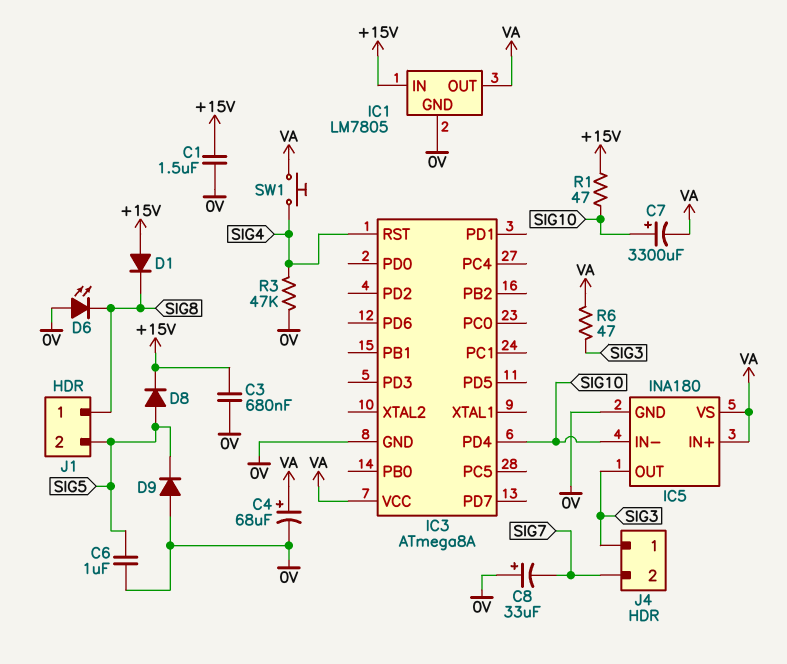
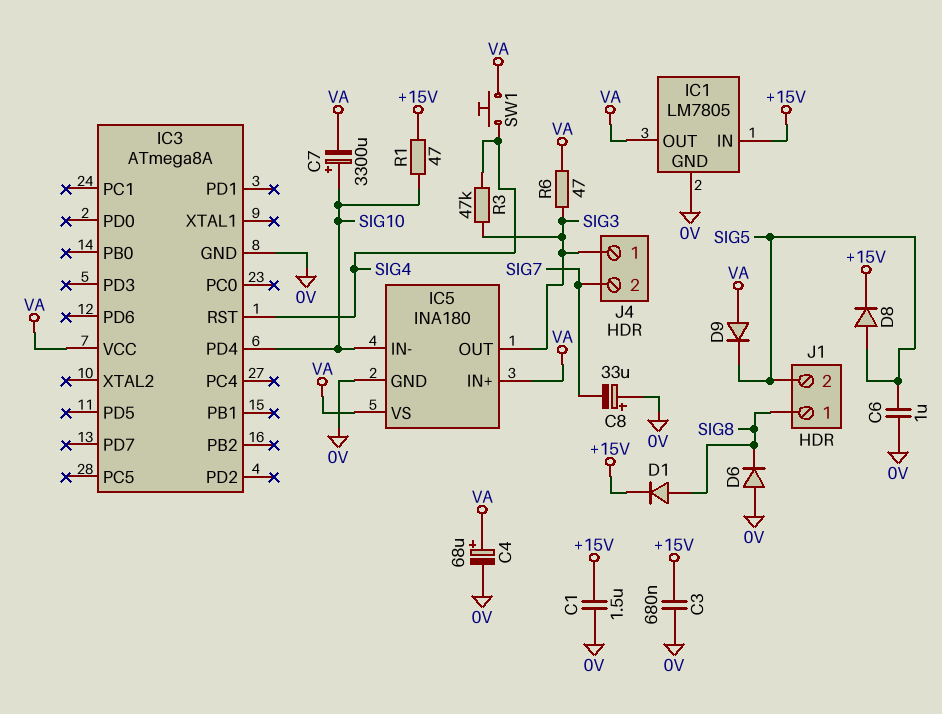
D1: diode (A +15V, K SIG8) -> diode (A SIG8, K +15V)
D6: LED (A 0V, K SIG8) -> diode (A 0V, K SIG8)
D9: diode (A 0V, K SIG5) -> diode (A VA, K SIG5)
R3: 47k (0V, SIG4) -> 47k (SIG3, SIG4)

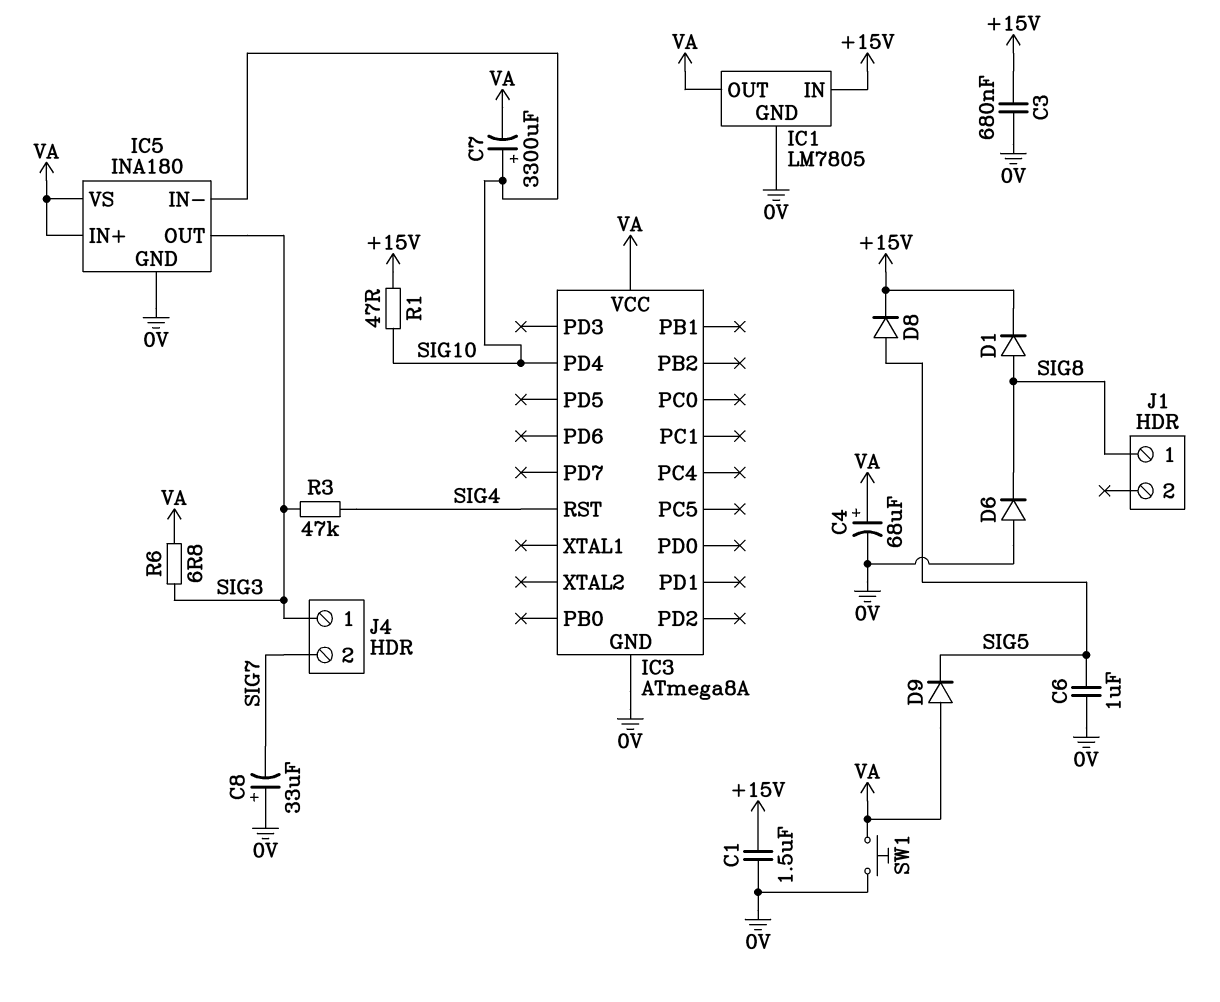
J1 pin 2: SIG5 -> none
R6: 47 (SIG3, VA) -> 6.8 (SIG3, VA)
SW1: button (SIG4, VA) -> button (0V, VA)

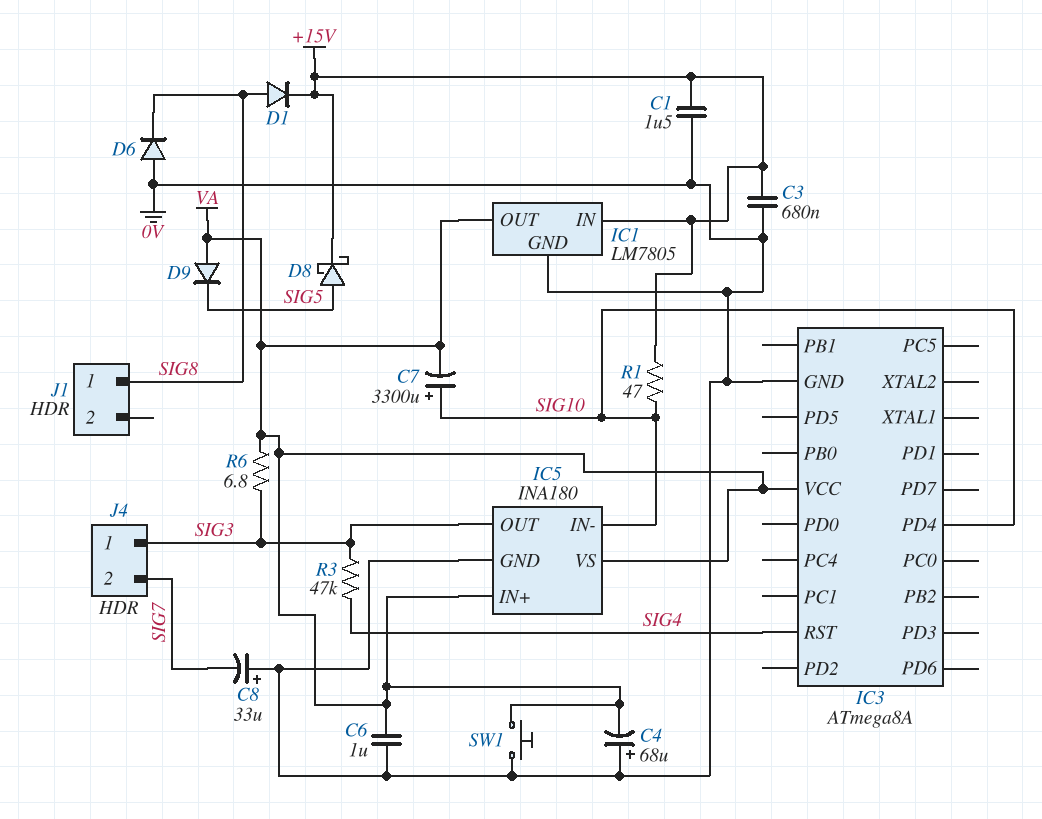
C4: 68uF (plus VA, minus 0V) -> 68uF (plus 0V, minus VA)
C6: 1uF (0V, SIG5) -> 1uF (0V, VA)
D8: diode (A SIG5, K +15V) -> schottky (A SIG5, K +15V)

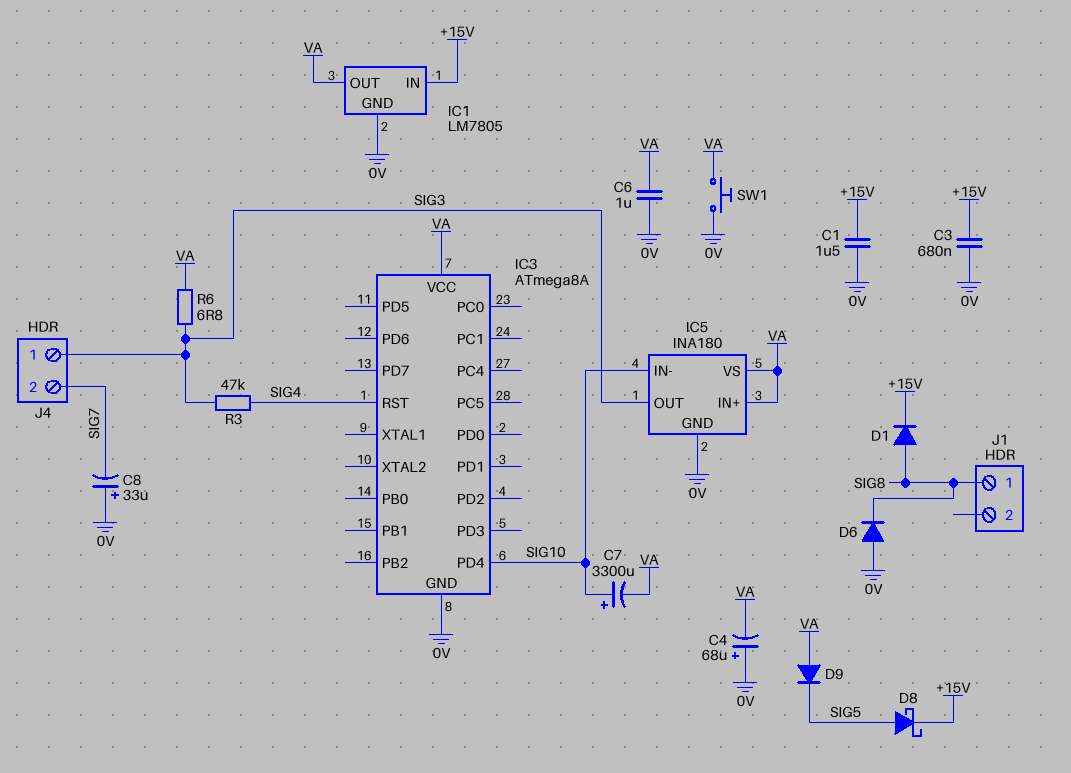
R1: 47 (+15V, SIG10) -> none

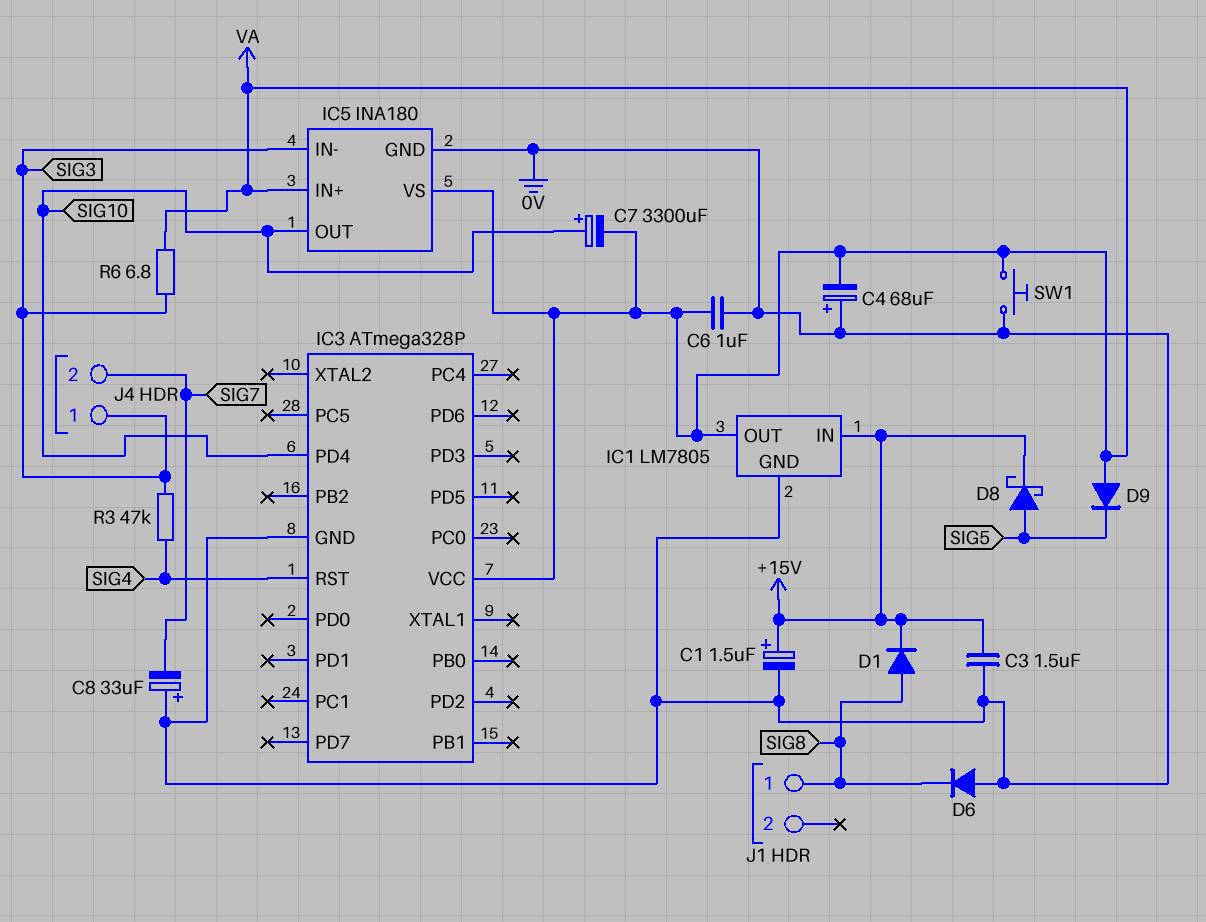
C1: 1.5uF (+15V, 0V) -> 1.5uF (plus +15V, minus 0V)
C3: 680nF (+15V, 0V) -> 1.5uF (+15V, 0V)
IC3: ATmega8A -> ATmega328P
IC5 pin IN-: SIG10 -> SIG3
IC5 pin OUT: SIG3 -> SIG10

